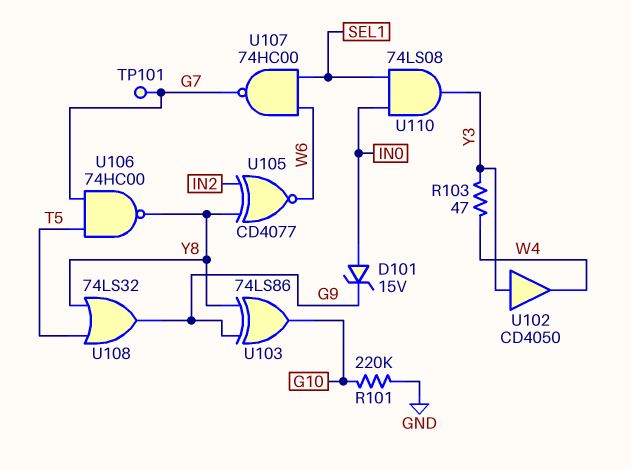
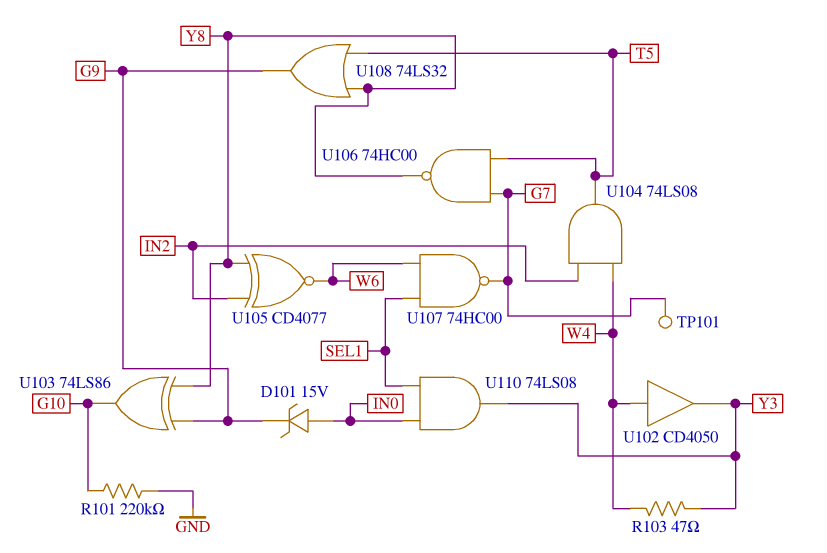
U102: buffer CD4050 (in Y3, out W4) -> buffer CD4050 (in W4, out Y3)
U104: none -> AND 74LS08 (in IN2, in W4, out T5)

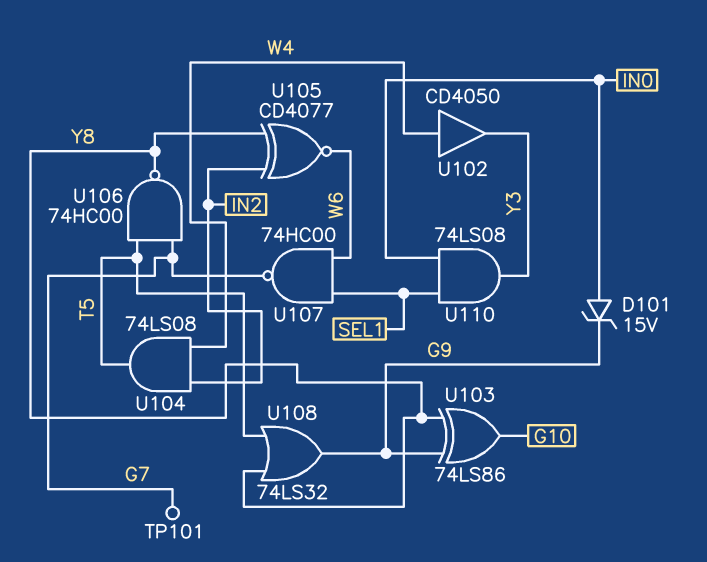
R101: 220k (G10, GND) -> none
R103: 47 (W4, Y3) -> none

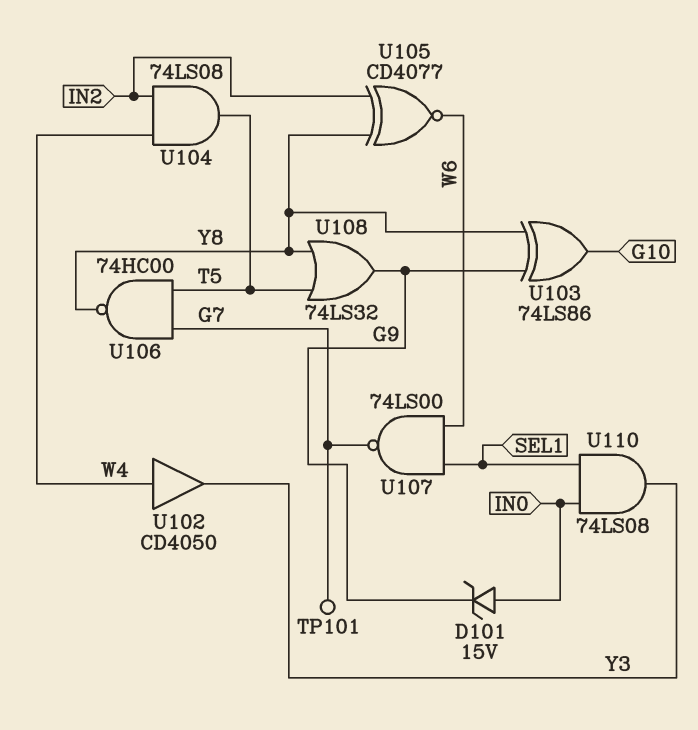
U107: NAND 74HC00 (in SEL1, in W6, out G7) -> NAND 74LS00 (in SEL1, in W6, out G7)

